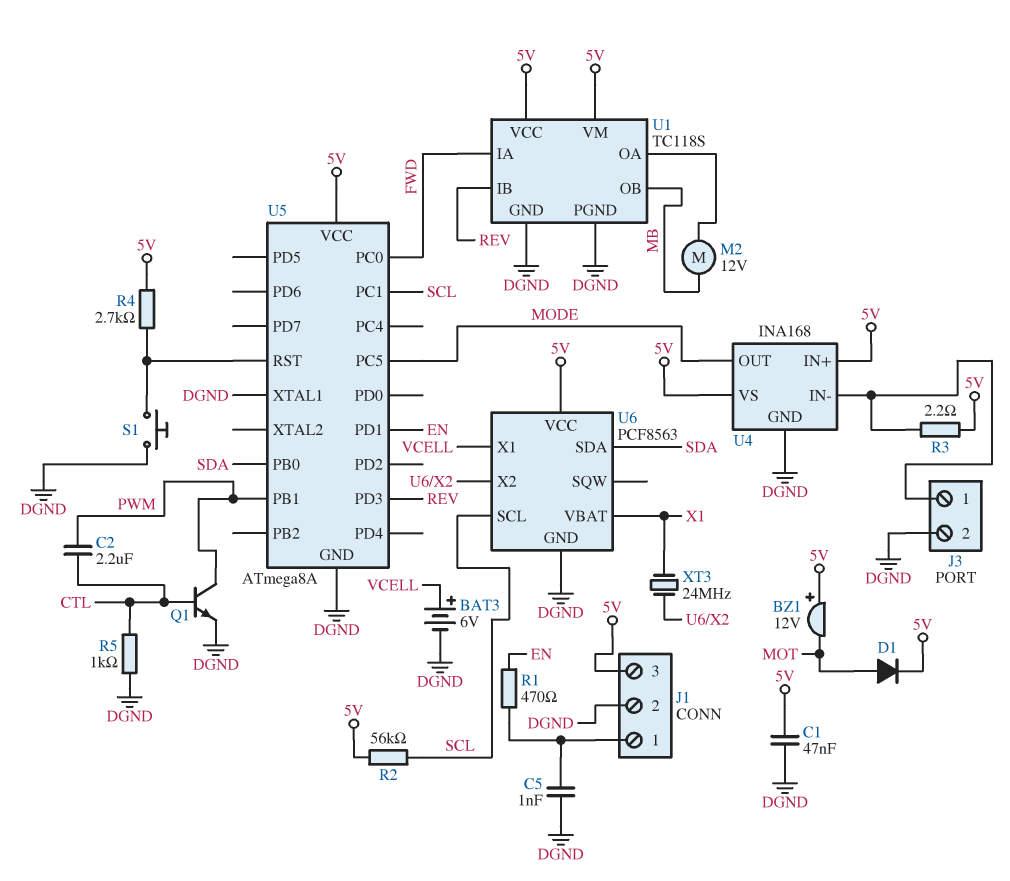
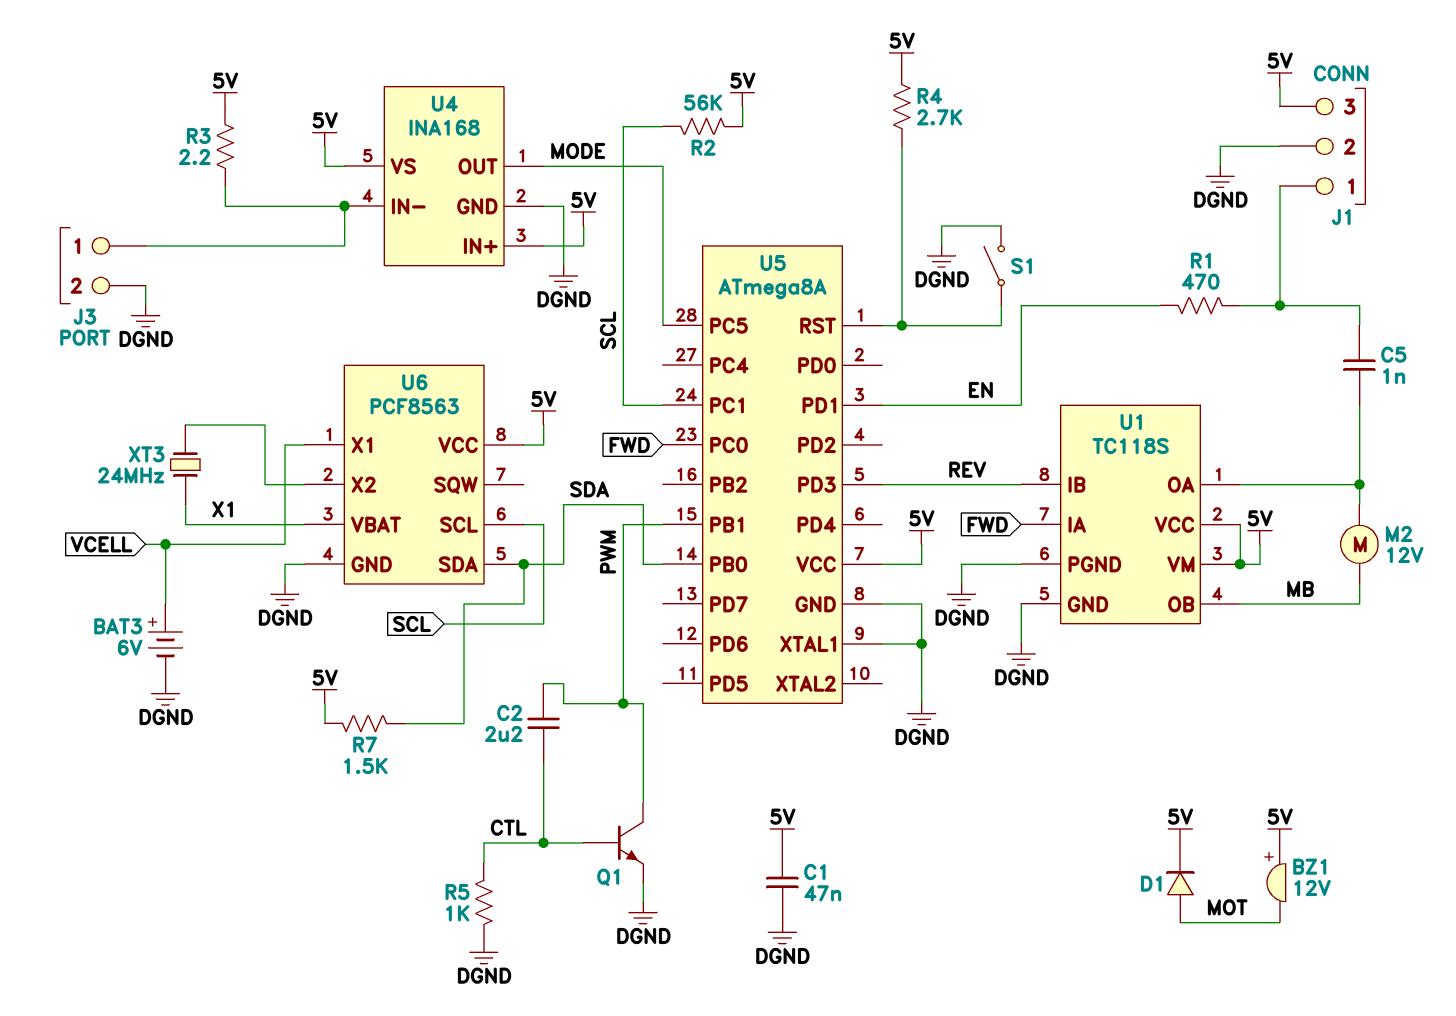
C5: 1nF (DGND, J1/1) -> 1nF (J1/1, U1/OA)
R7: none -> 1.5k (5V, SDA)
S1: button (DGND, U5/RST) -> switch (DGND, U5/RST)

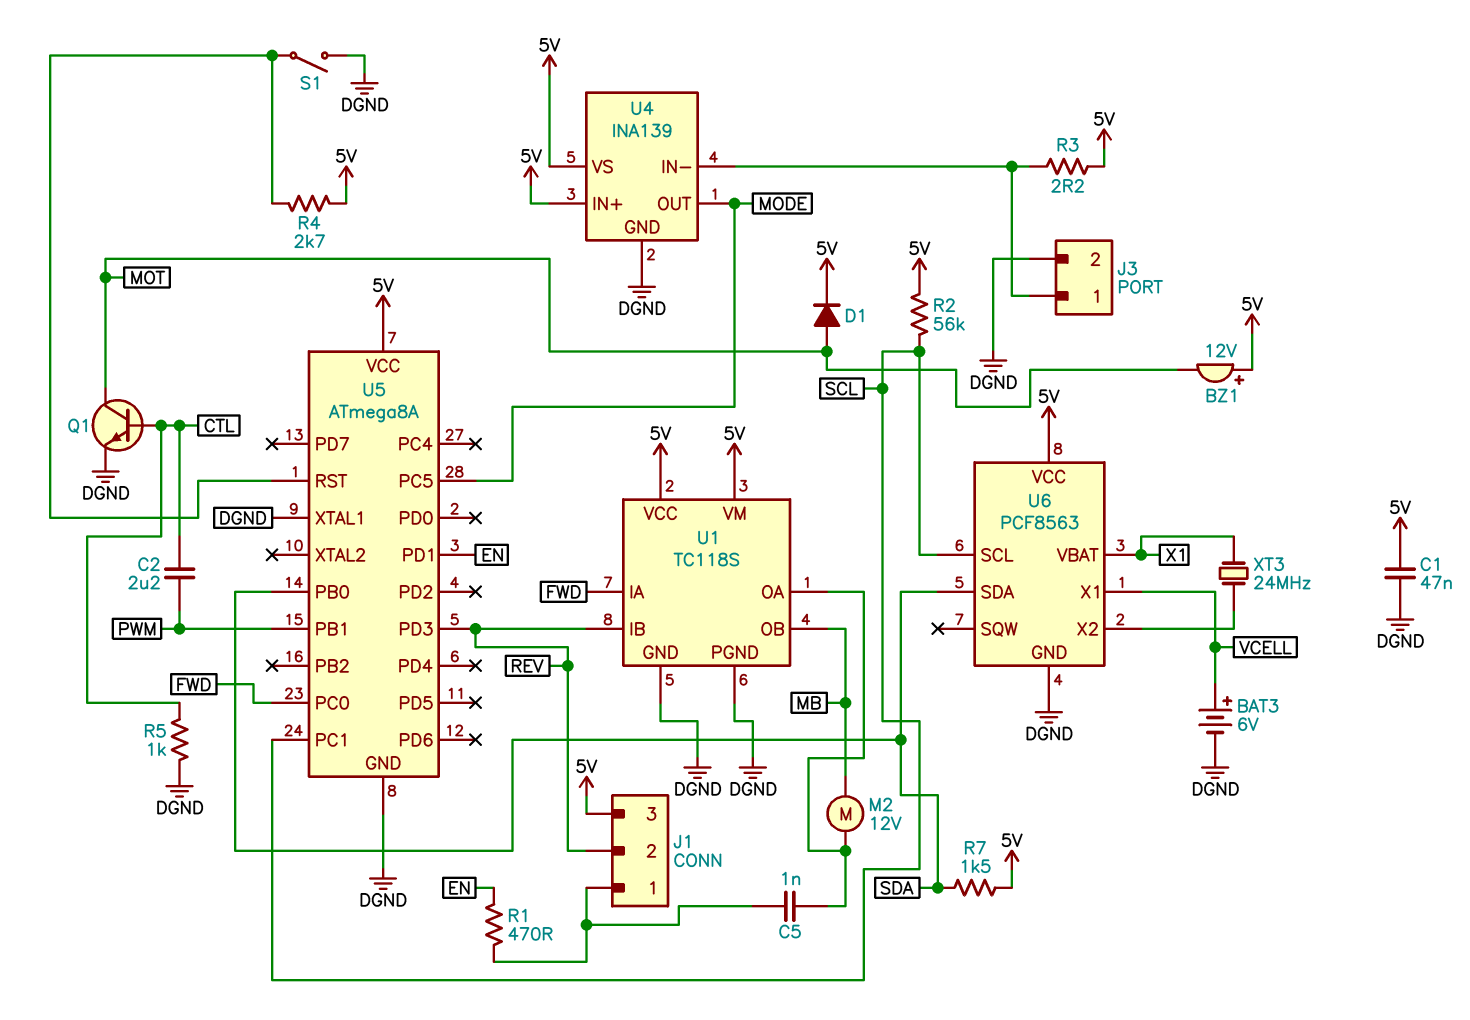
J1 pin 2: DGND -> REV
Q1: NPN (B CTL, C PWM, E DGND) -> NPN (B CTL, C MOT, E DGND)
U4: INA168 -> INA139

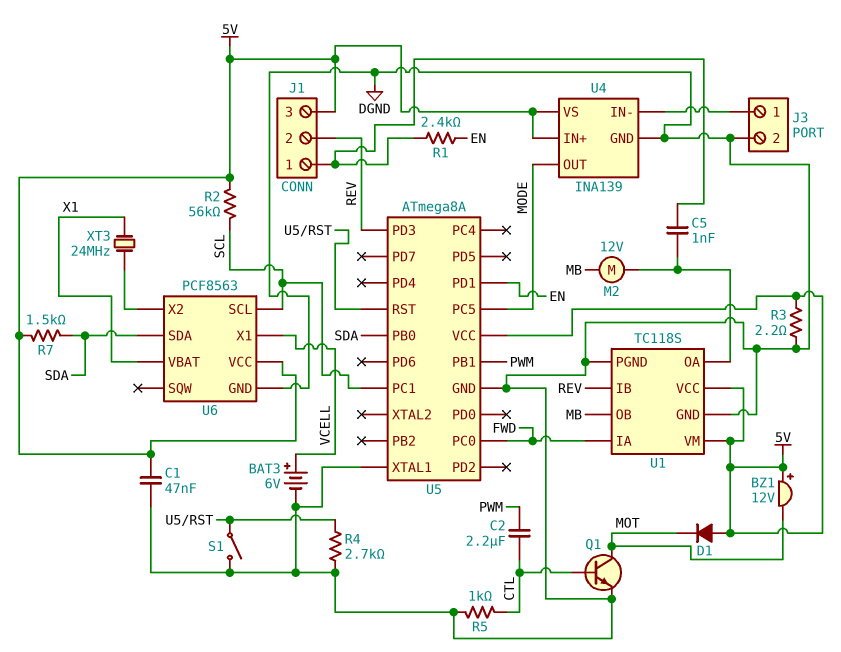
D1: diode (A MOT, K 5V) -> diode (A 5V, K MOT)
R1: 470 (EN, J1/1) -> 2.4k (EN, J1/1)
R3: 2.2 (5V, J3/1) -> 2.2 (5V, DGND)
R4: 2.7k (5V, U5/RST) -> 2.7k (DGND, U5/RST)

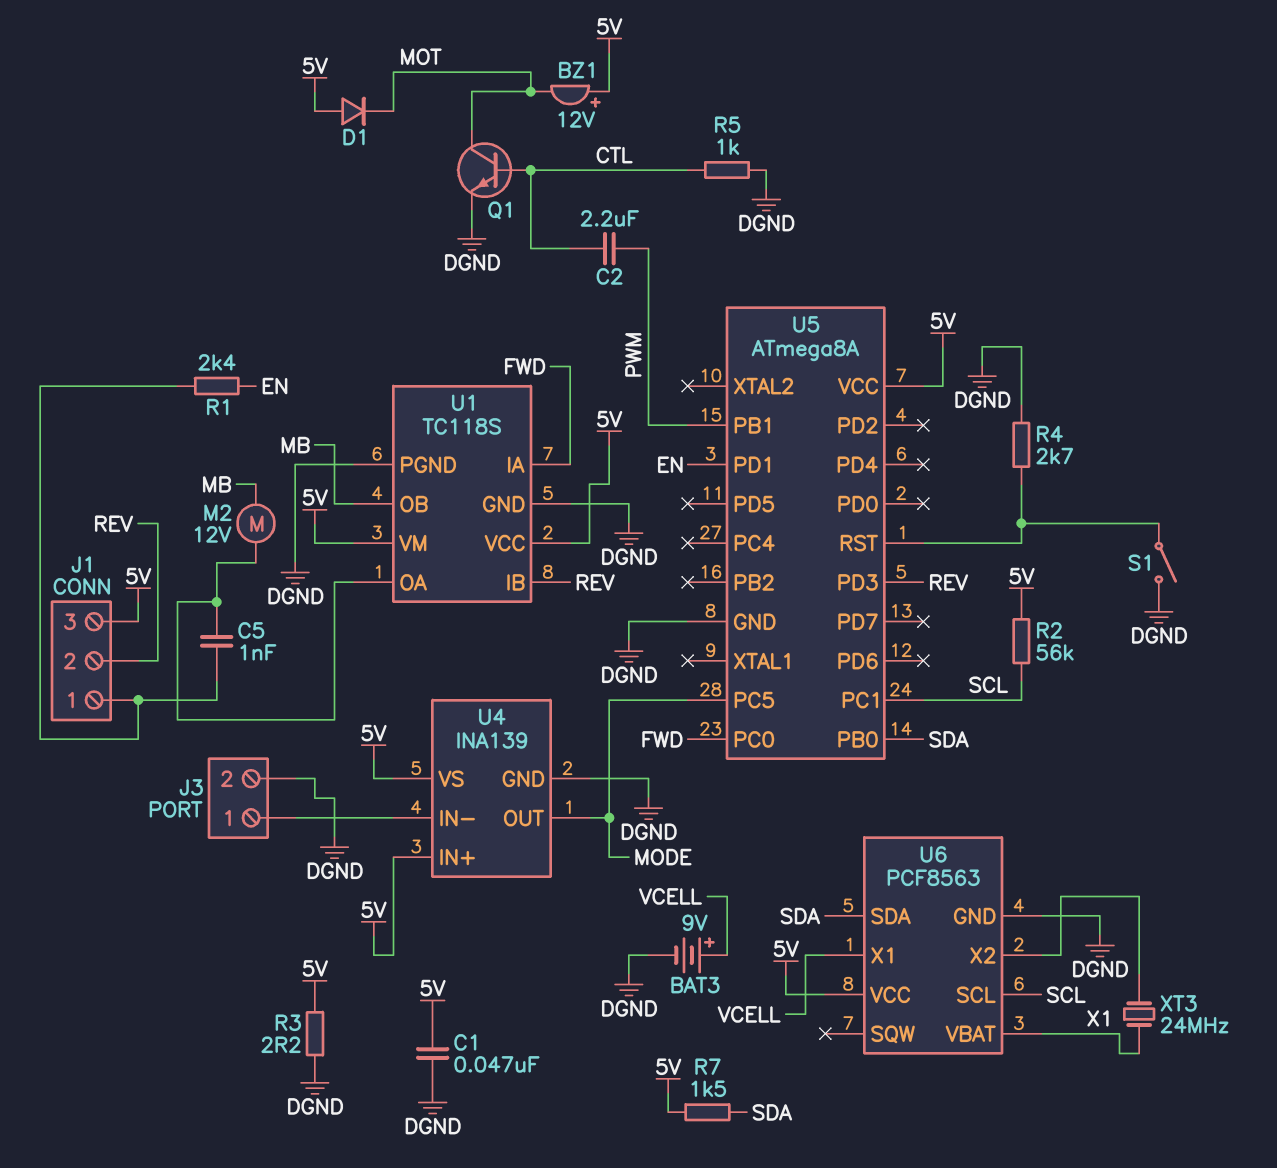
BAT3: 6V (plus VCELL, minus DGND) -> 9V (plus VCELL, minus DGND)
U5 pin XTAL1: DGND -> none

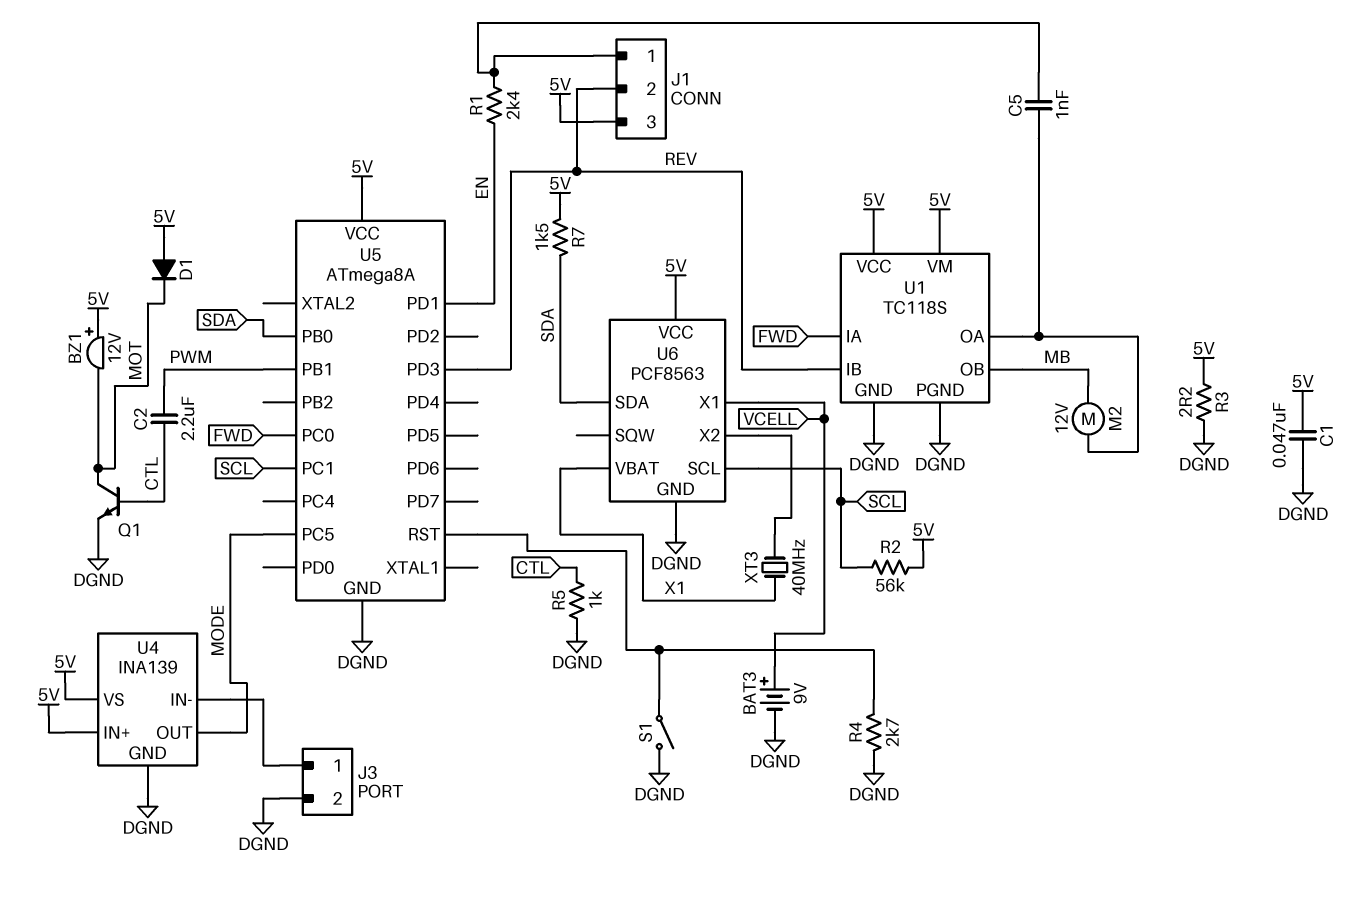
XT3: 24MHz (U6/X2, X1) -> 40MHz (U6/X2, X1)

